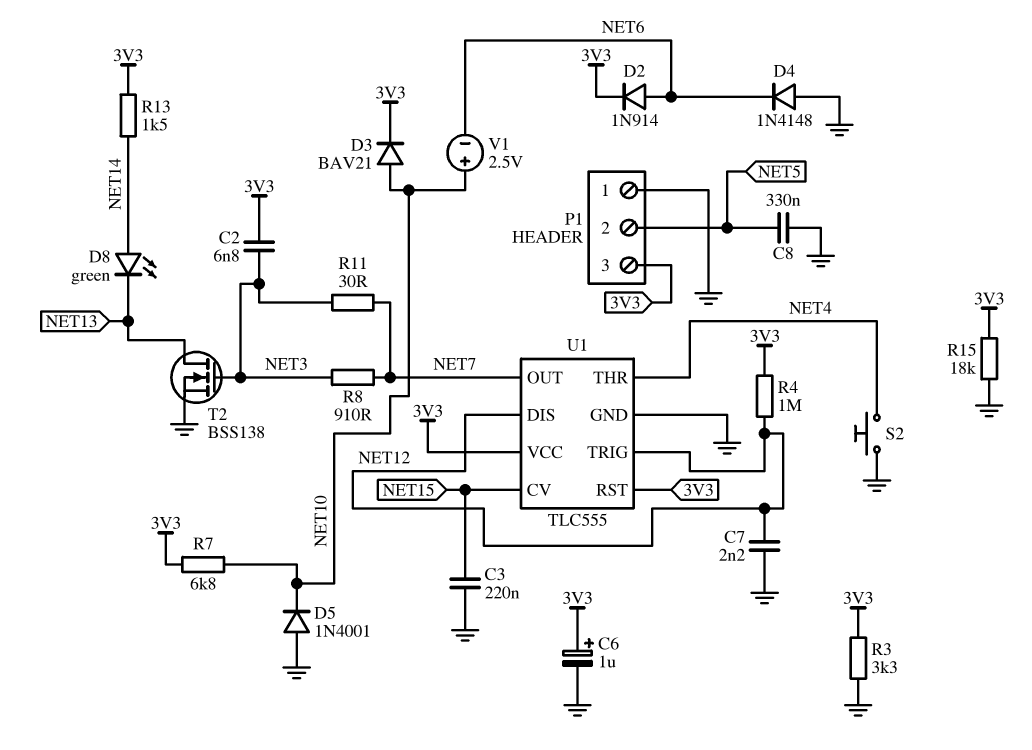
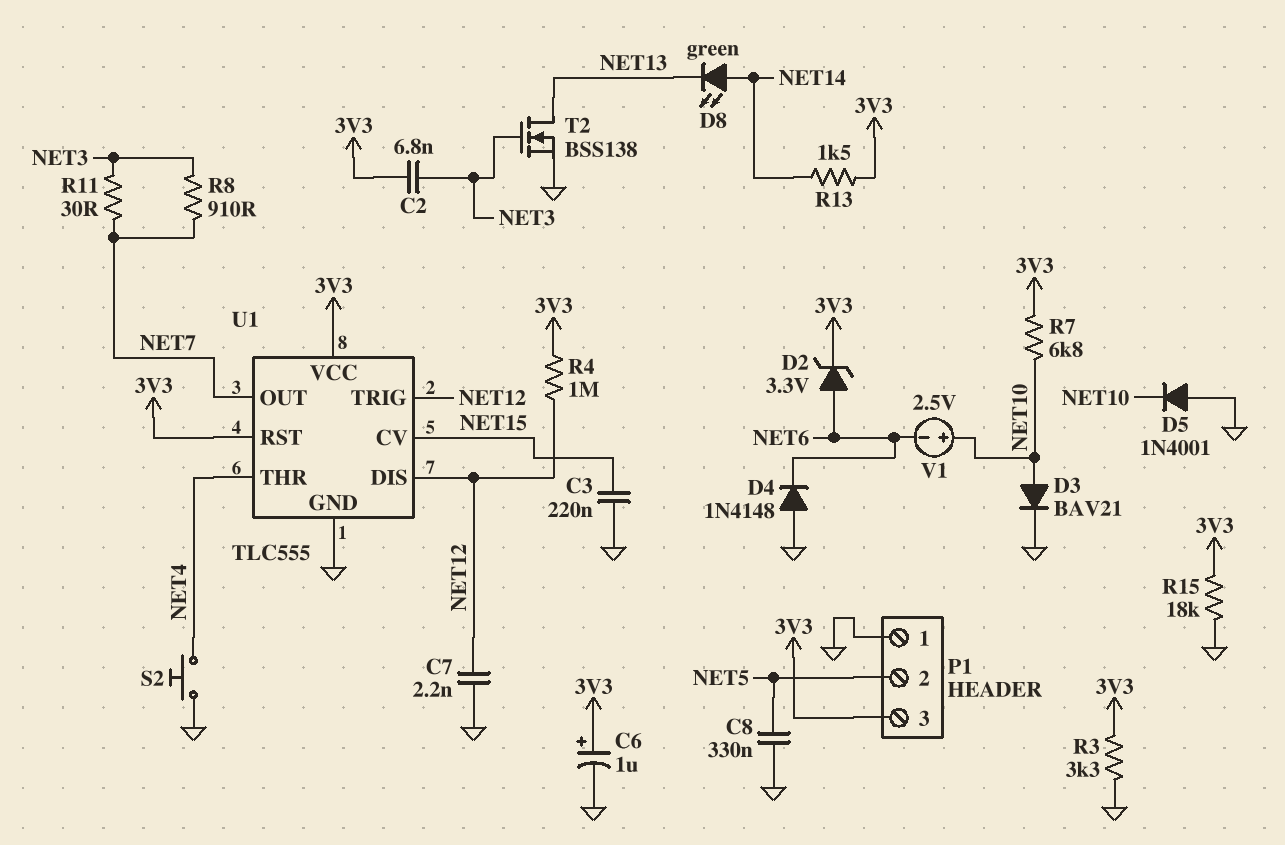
D2: diode 1N914 (A NET6, K 3V3) -> zener 3.3V (A NET6, K 3V3)
D3: diode BAV21 (A NET10, K 3V3) -> diode BAV21 (A NET10, K GND)

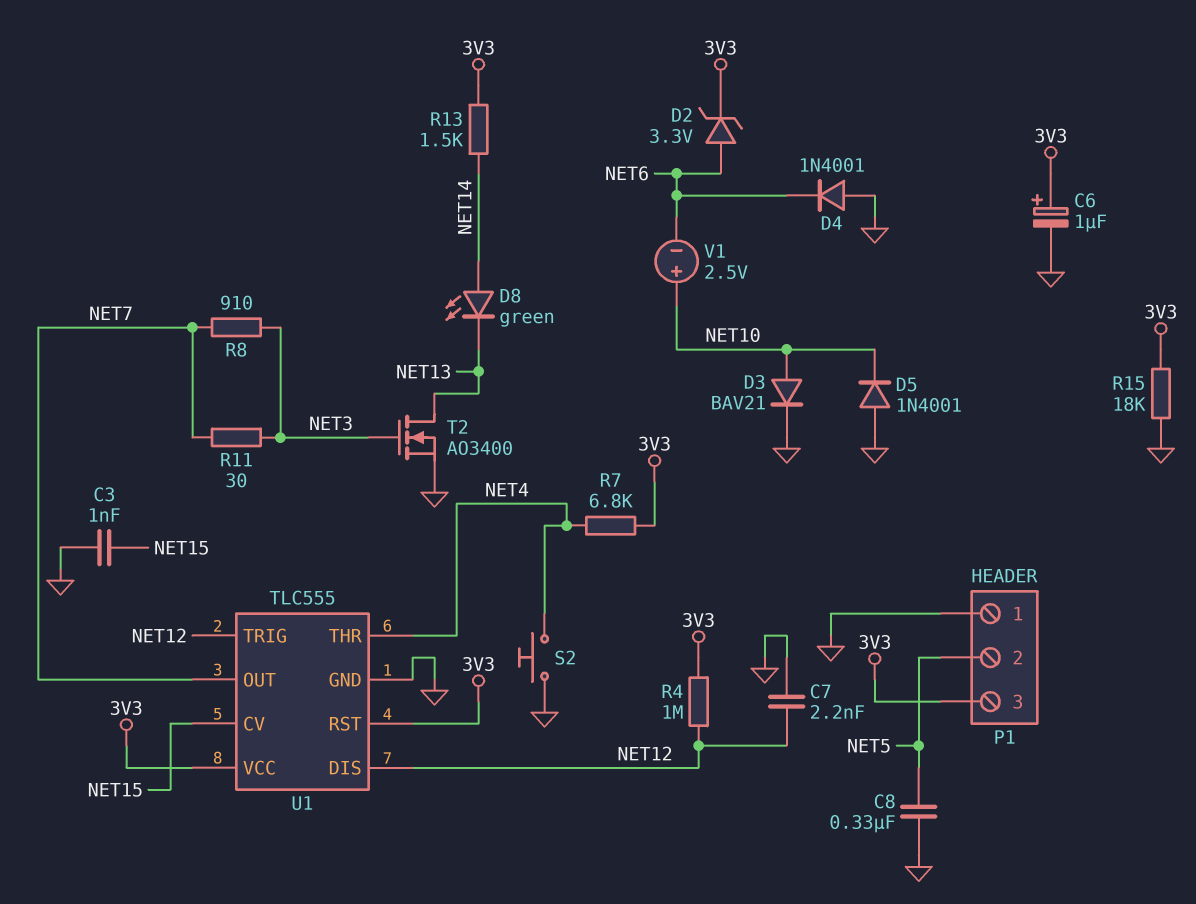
C2: 6.8nF (3V3, NET3) -> none
C3: 220nF (GND, NET15) -> 1nF (GND, NET15)
D4: diode 1N4148 (A GND, K NET6) -> diode 1N4001 (A GND, K NET6)
R3: 3.3k (3V3, GND) -> none
R7: 6.8k (3V3, NET10) -> 6.8k (3V3, NET4)
T2: NMOS BSS138 (G NET3, D NET13, S GND) -> NMOS AO3400 (G NET3, D NET13, S GND)

